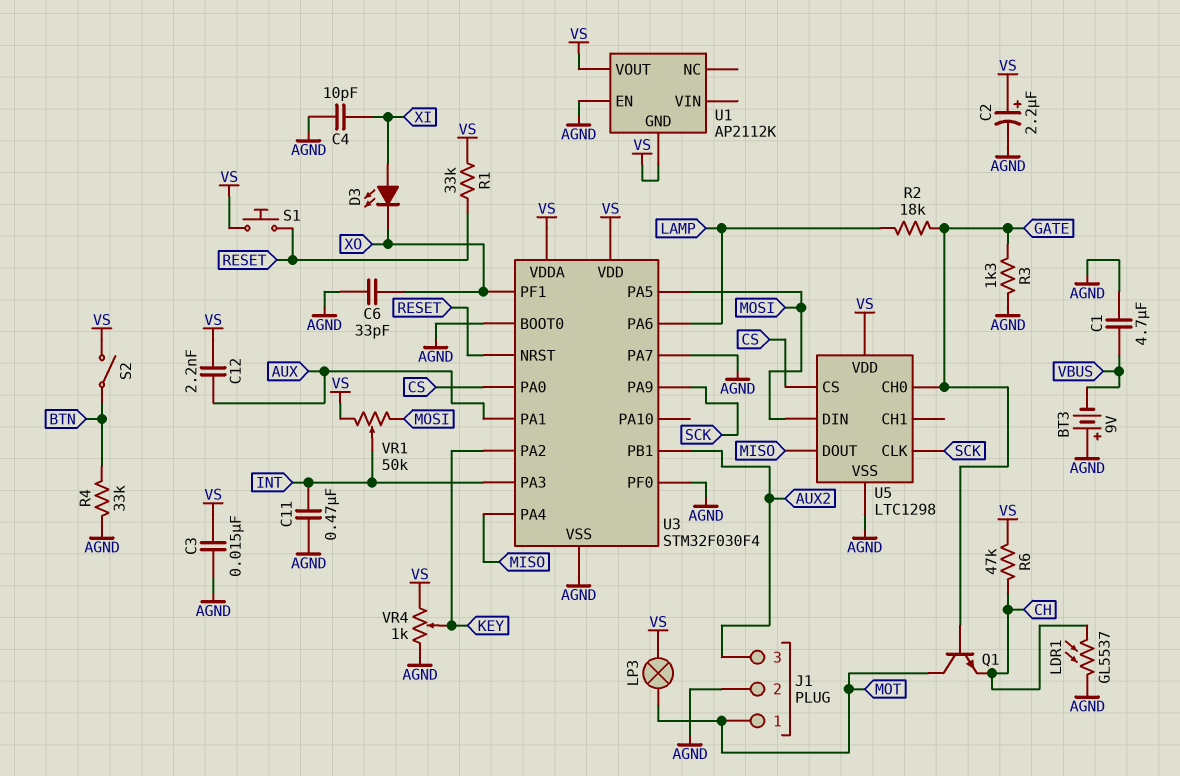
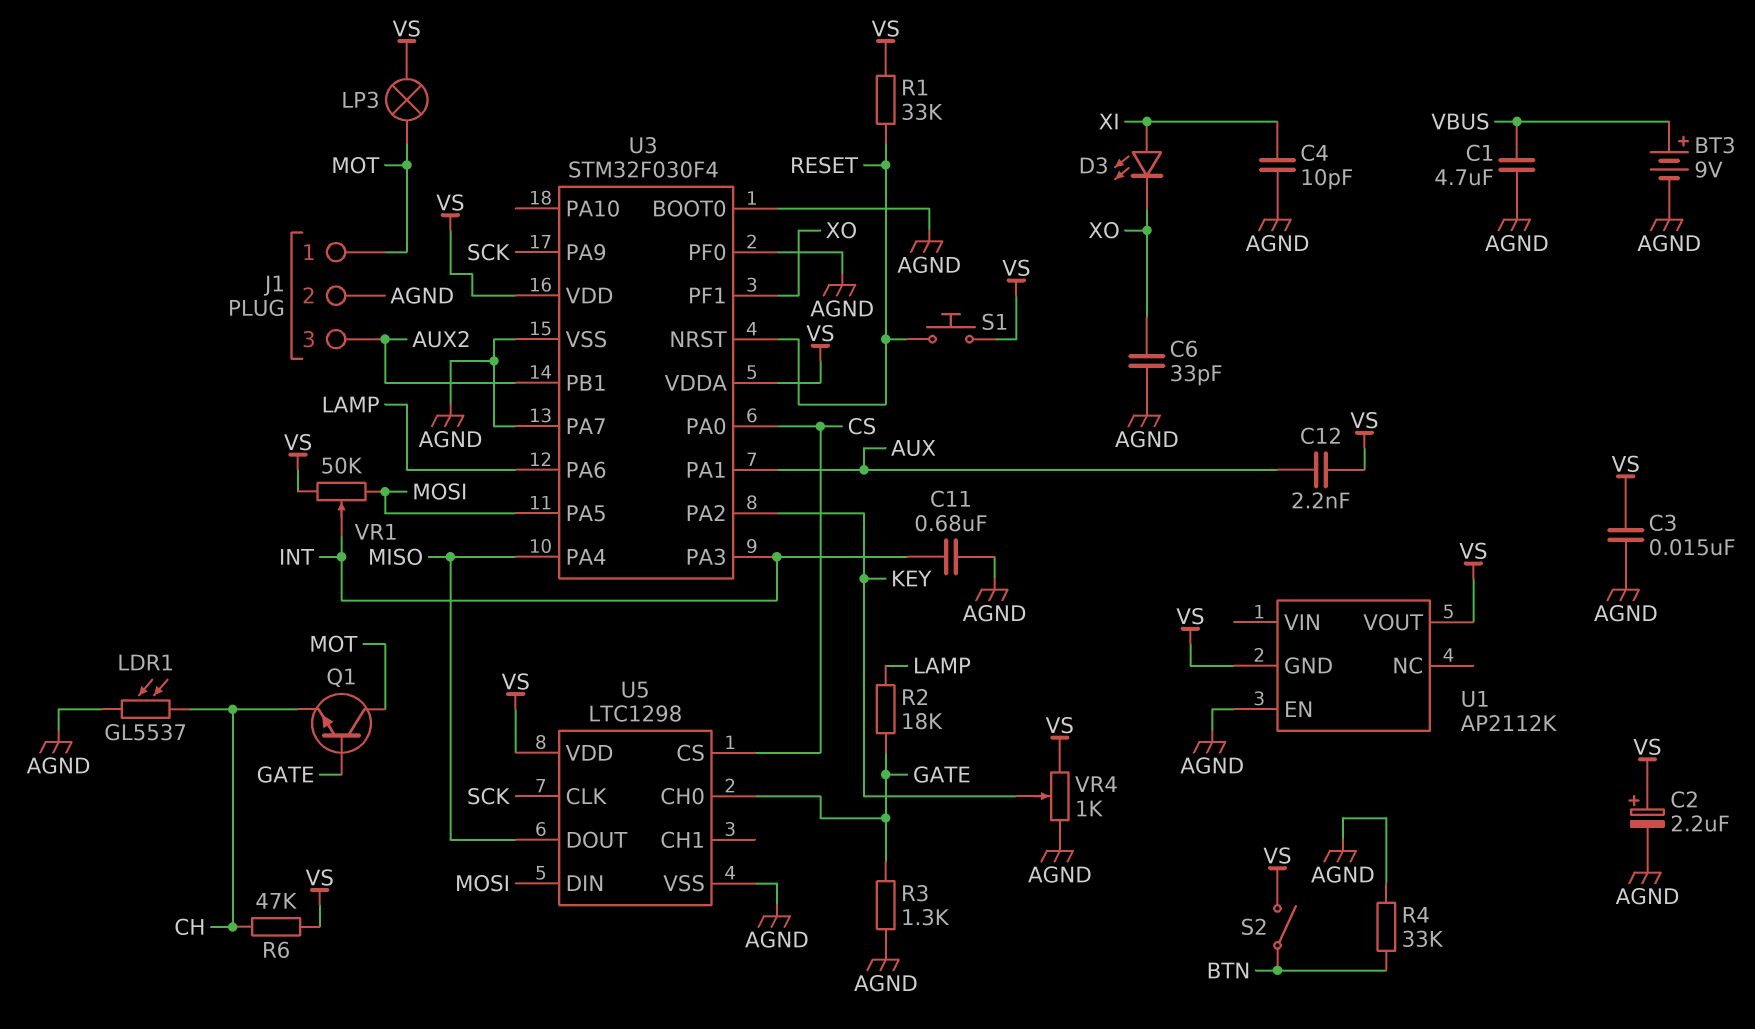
BT3: 9V (plus AGND, minus VBUS) -> 9V (plus VBUS, minus AGND)
C11: 470nF (AGND, INT) -> 680nF (AGND, INT)

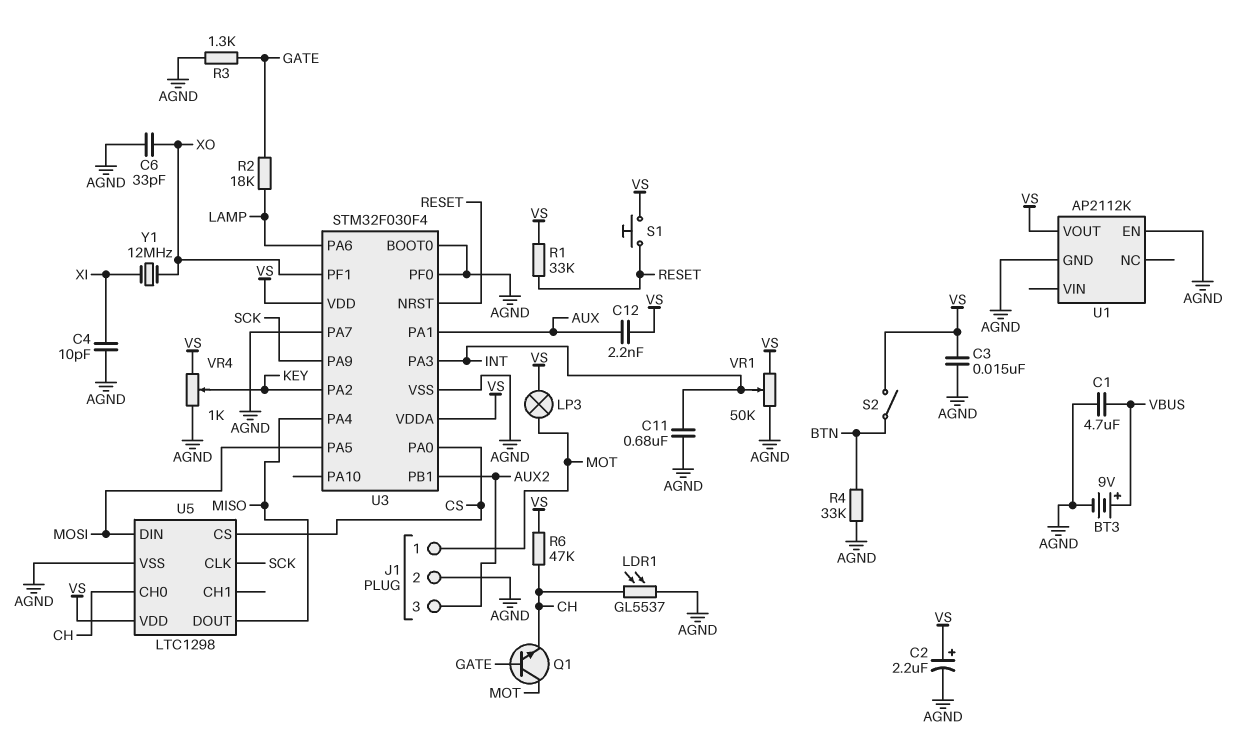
D3: LED (A XI, K XO) -> none
U1 pin GND: VS -> AGND
U5 pin CH0: GATE -> CH
VR1: 50k (MOSI, VS, wiper INT) -> 50k (AGND, VS, wiper INT)
Y1: none -> 12MHz (XI, XO)

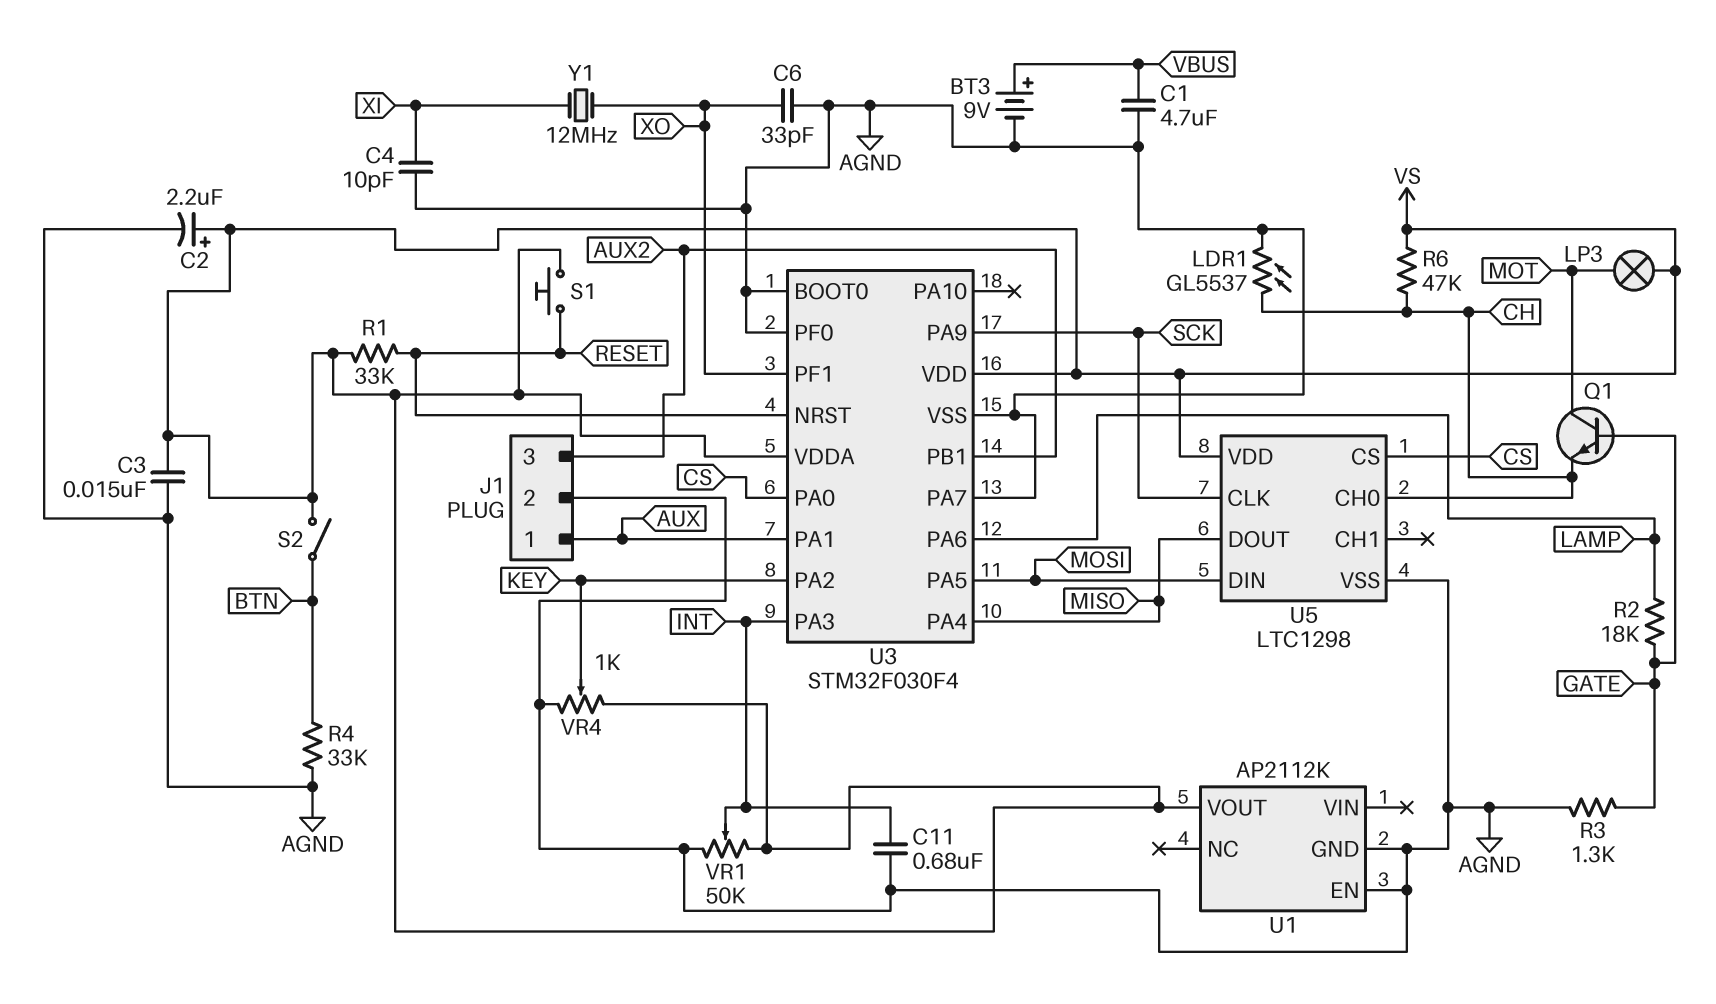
C12: 2.2nF (AUX, VS) -> none
J1 pin 1: MOT -> AUX

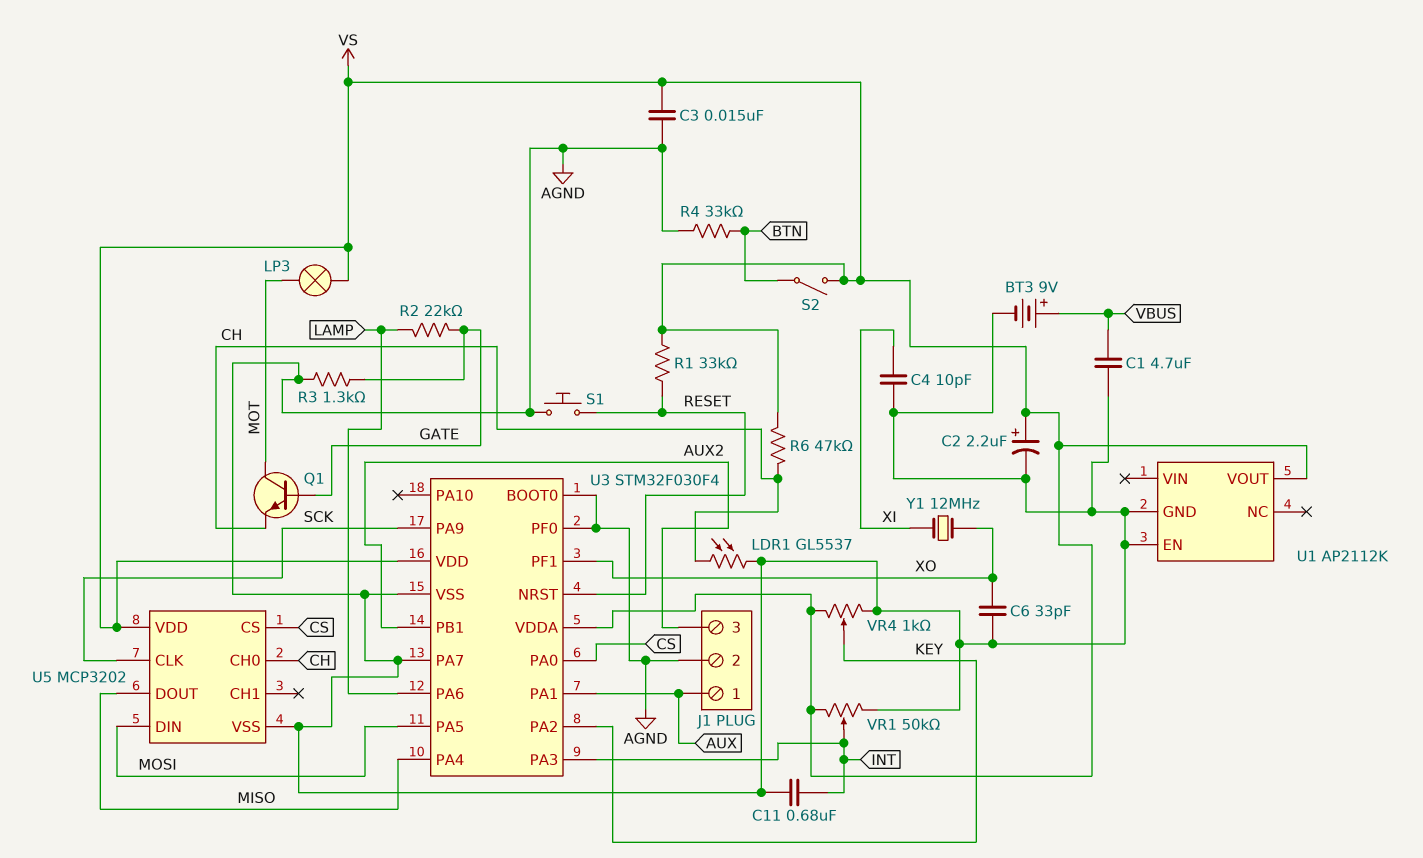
R2: 18k (GATE, LAMP) -> 22k (GATE, LAMP)
S1: button (RESET, VS) -> button (AGND, RESET)
U5: LTC1298 -> MCP3202

